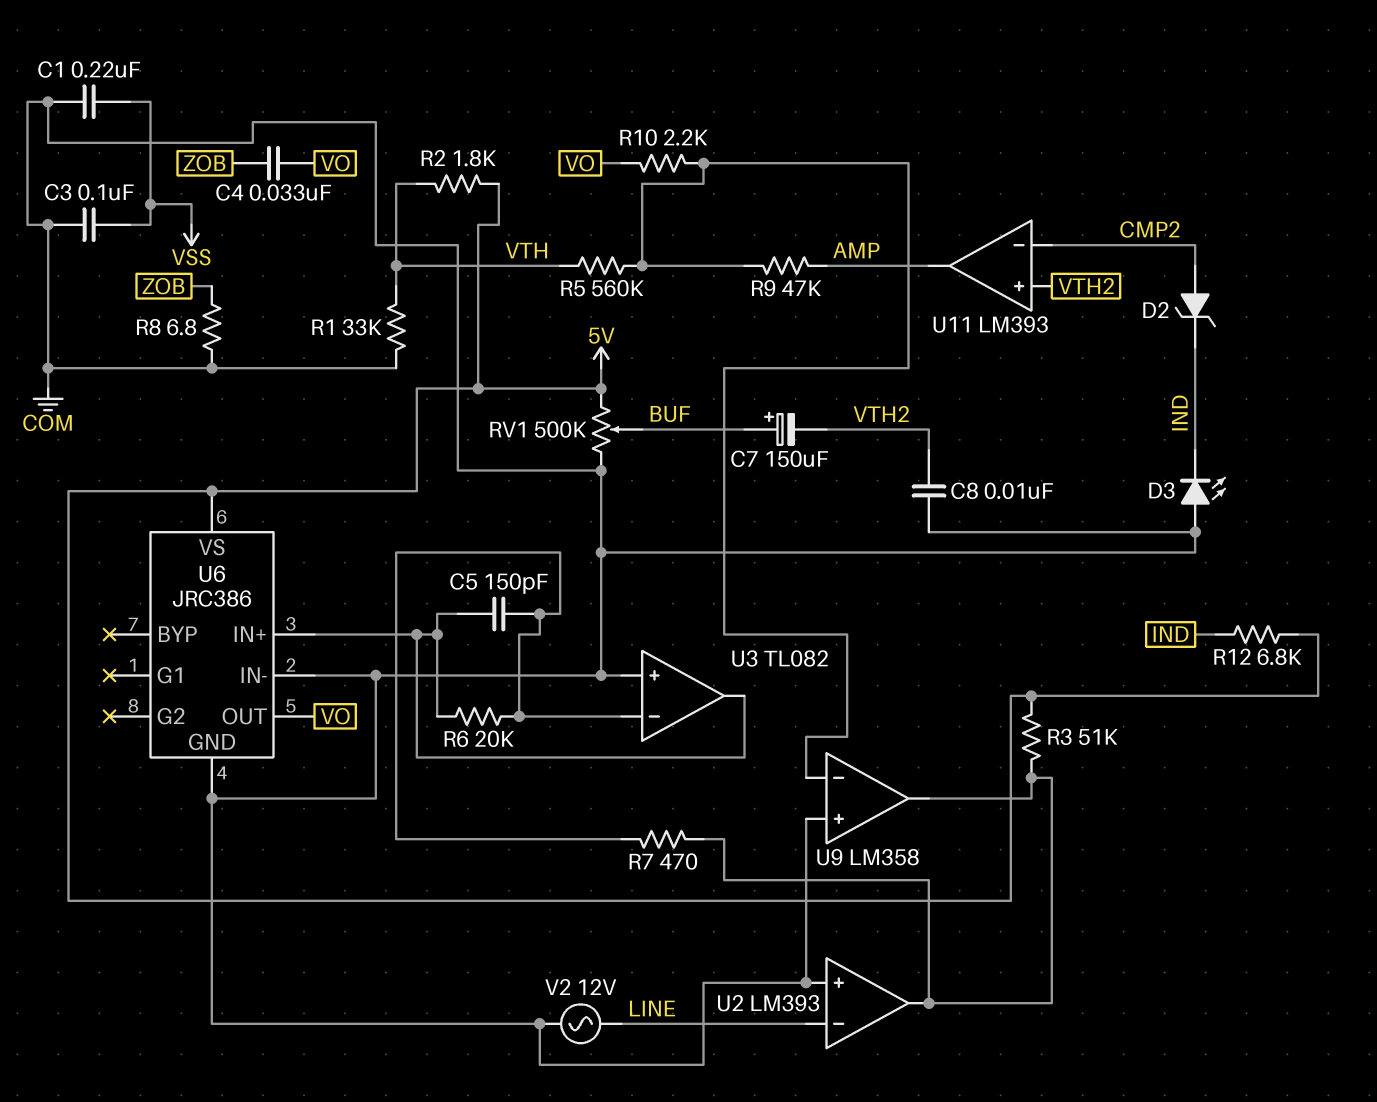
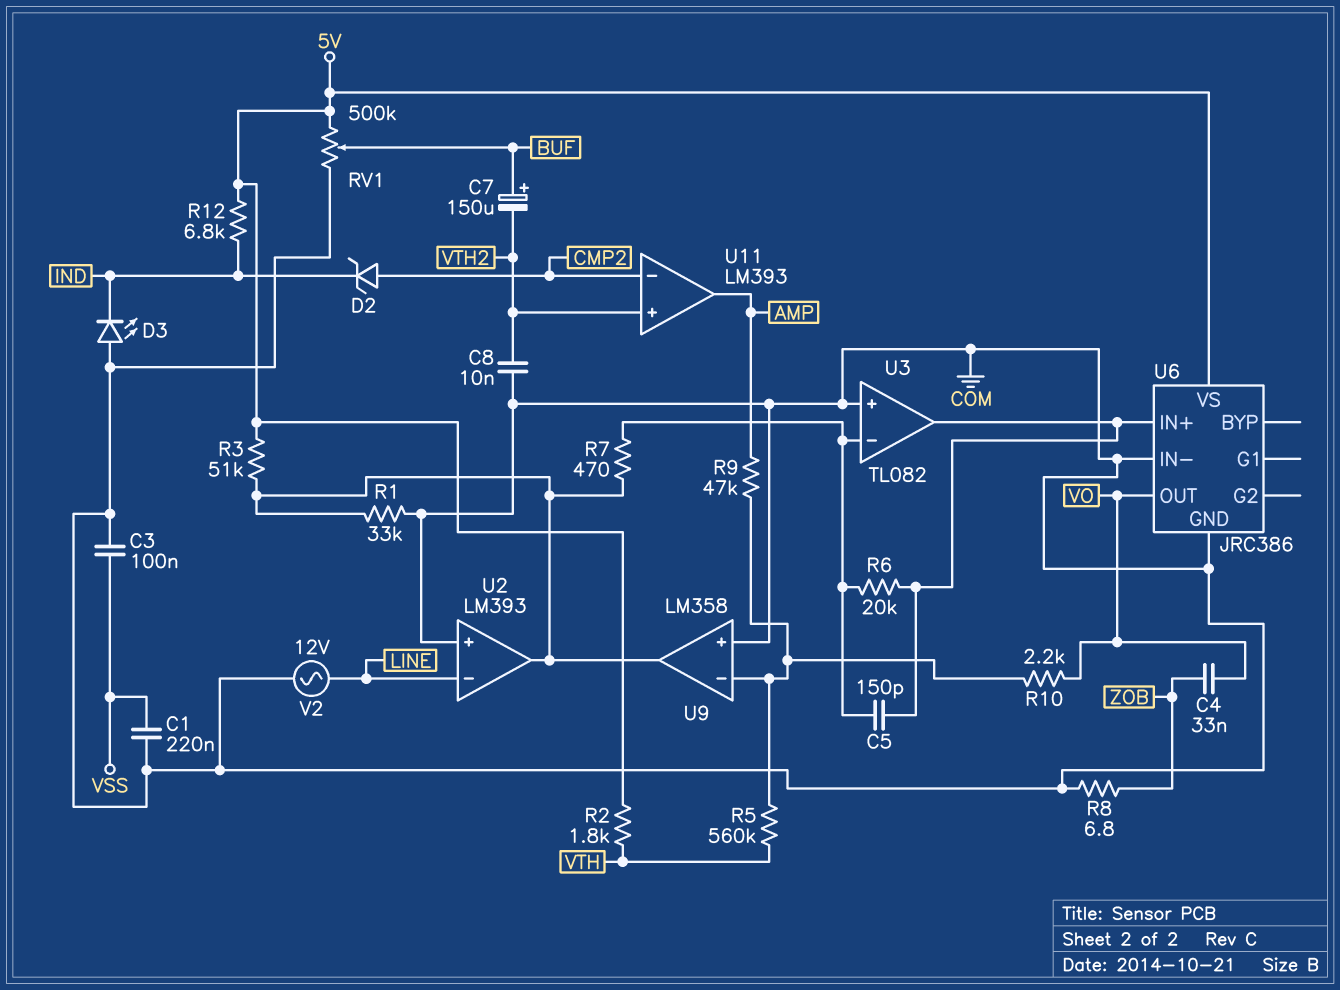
R1: 33k (COM, VTH) -> 33k (COM, U2/out)

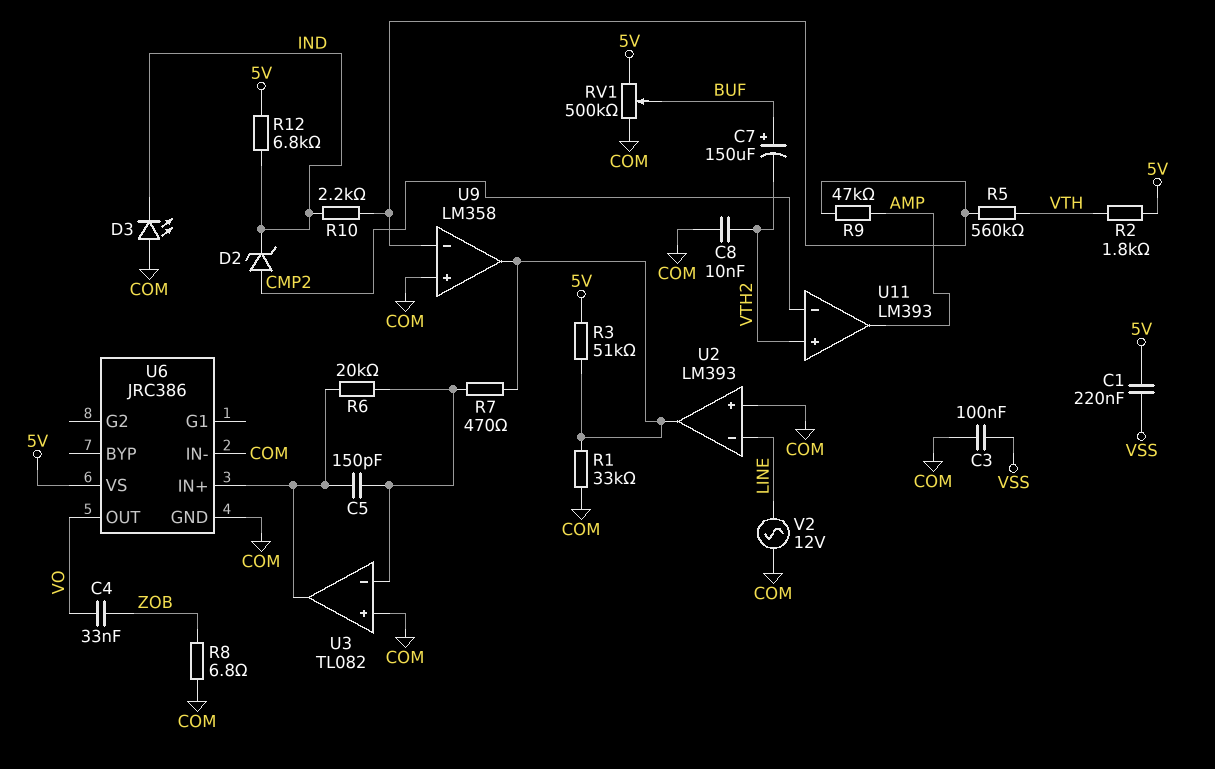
C1: 220nF (COM, VSS) -> 220nF (5V, VSS)
R10: 2.2k (U9/in-, VO) -> 2.2k (IND, U9/in-)

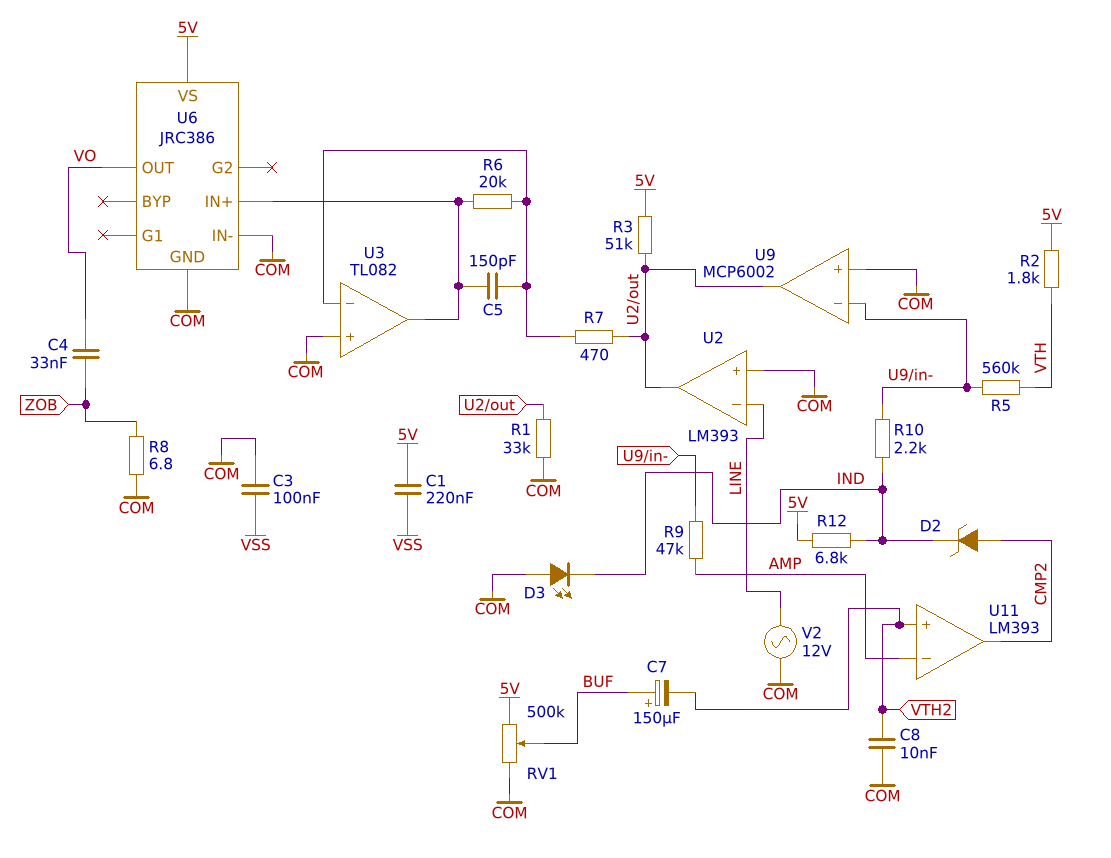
U9: LM358 -> MCP6002
U11 pin in-: CMP2 -> AMP
U11 pin out: AMP -> CMP2

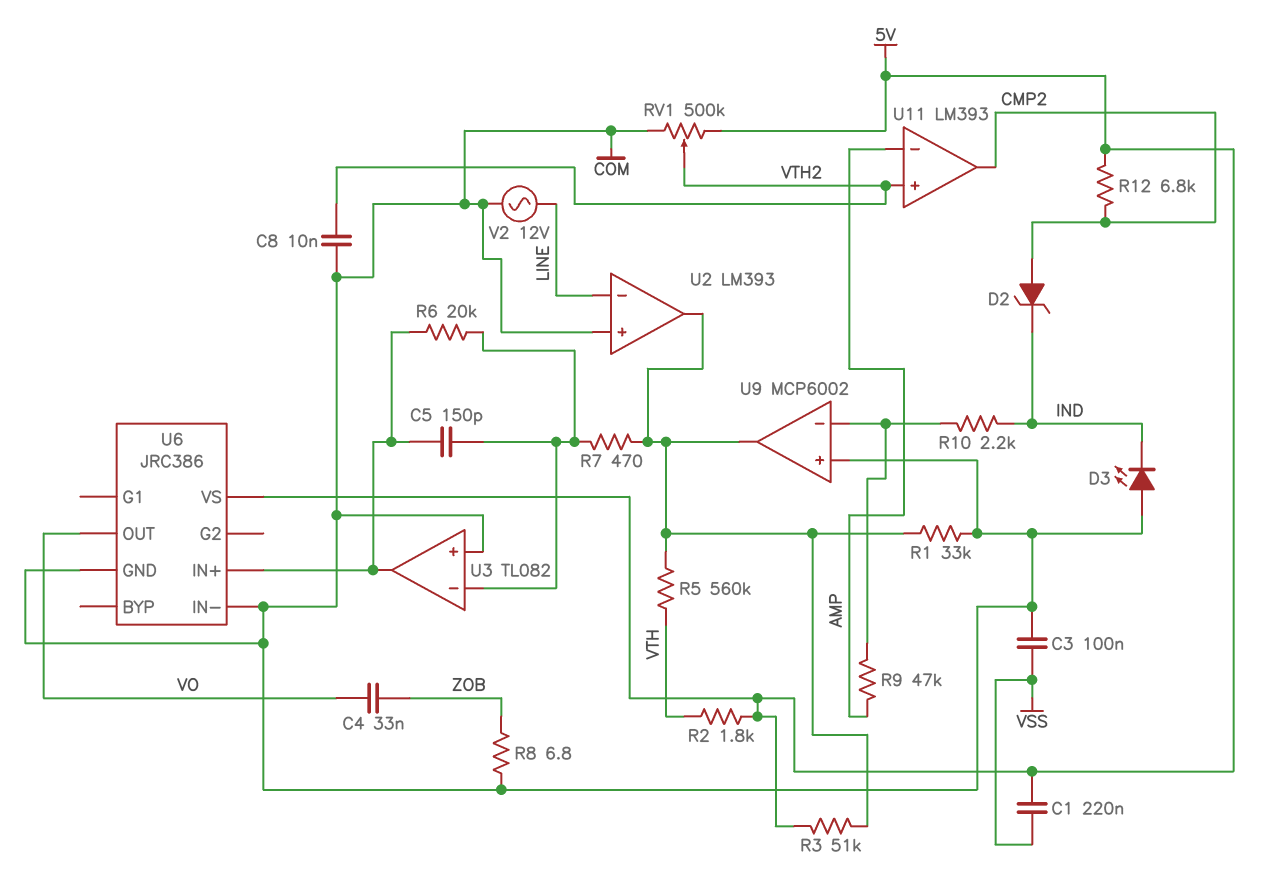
C7: 150uF (plus BUF, minus VTH2) -> none
R5: 560k (U9/in-, VTH) -> 560k (U2/out, VTH)
R12: 6.8k (5V, IND) -> 6.8k (5V, CMP2)
RV1: 500k (5V, COM, wiper BUF) -> 500k (5V, COM, wiper VTH2)

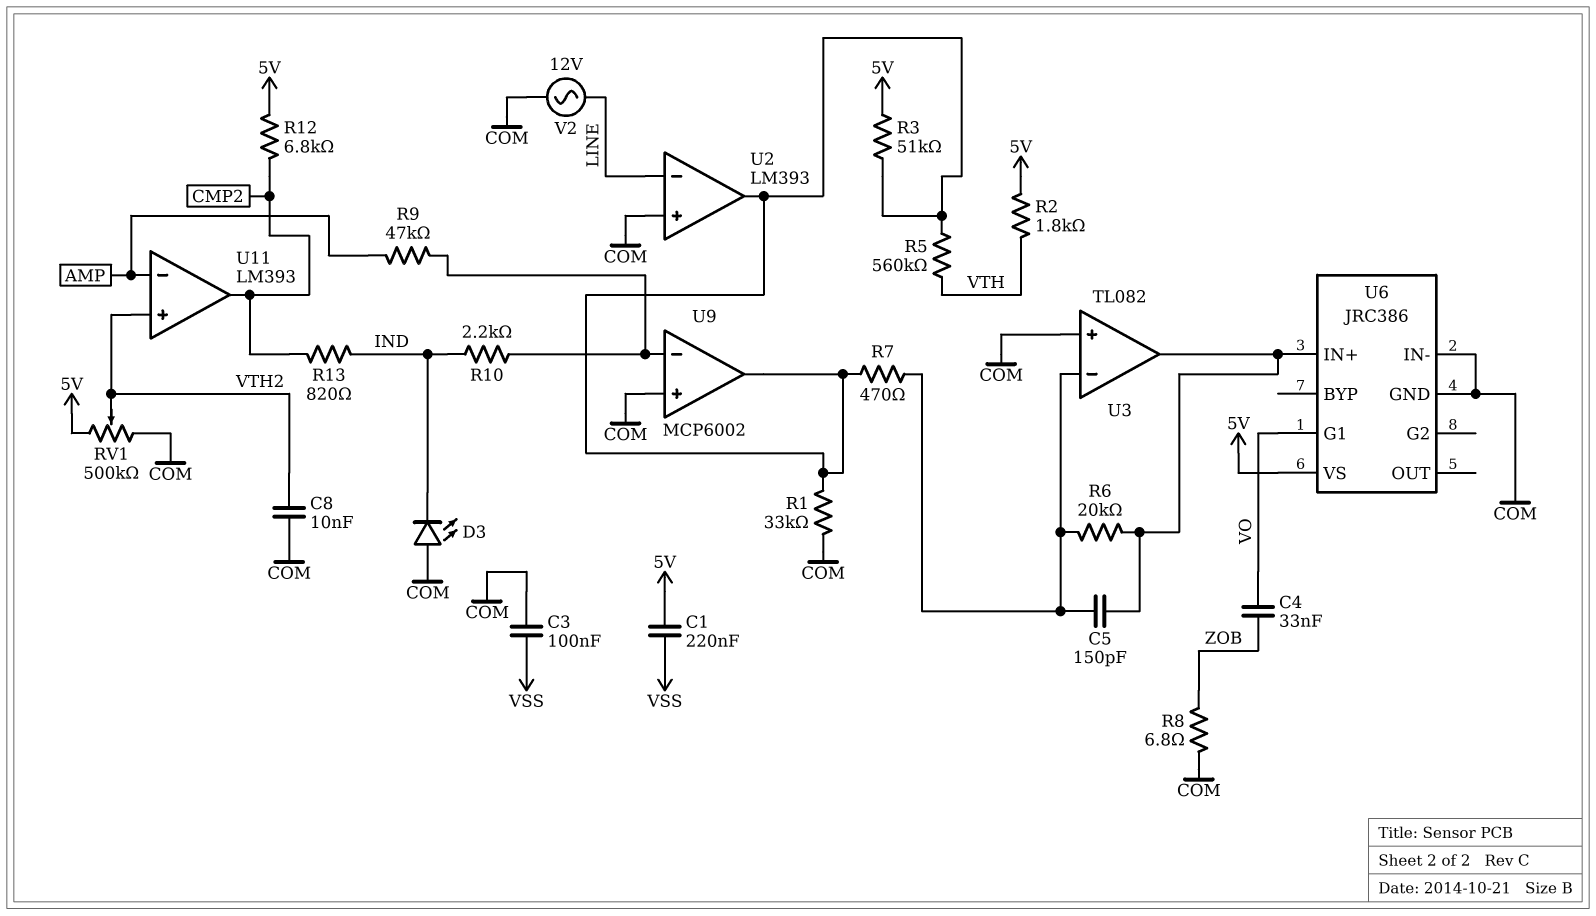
D2: zener (A CMP2, K IND) -> none
R13: none -> 820 (CMP2, IND)
U6 pin G1: none -> VO
U6 pin OUT: VO -> none

